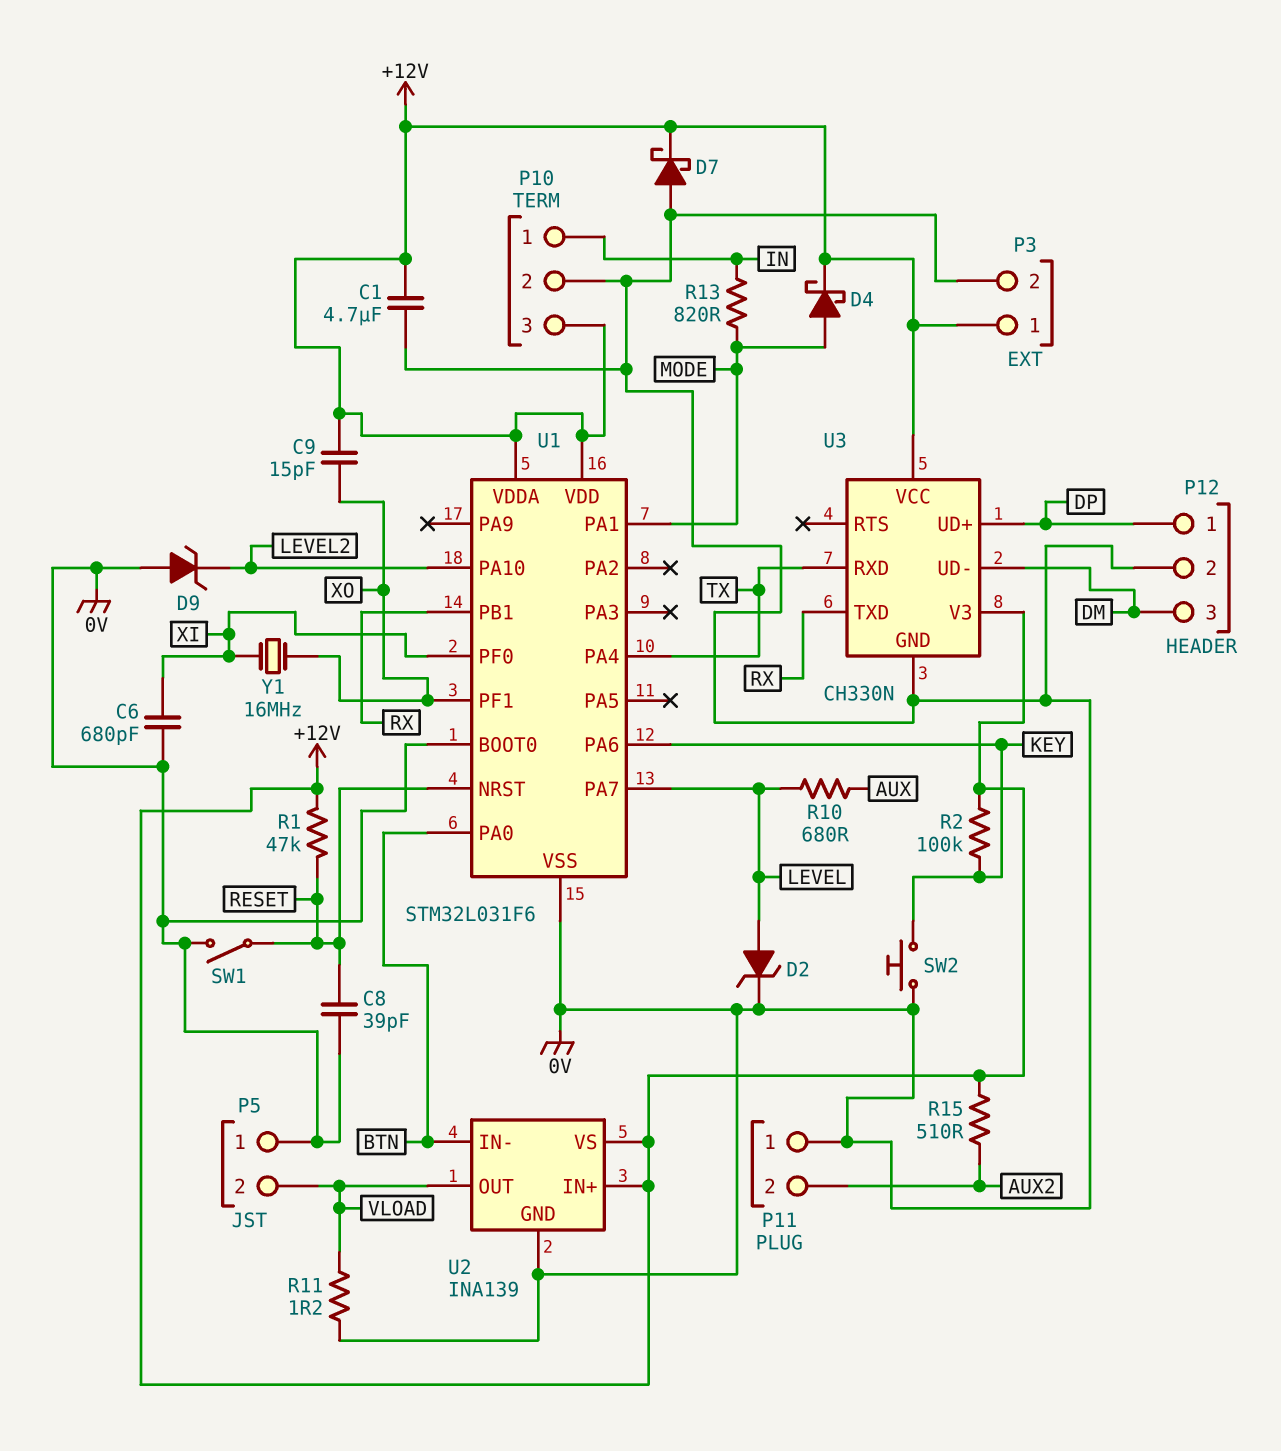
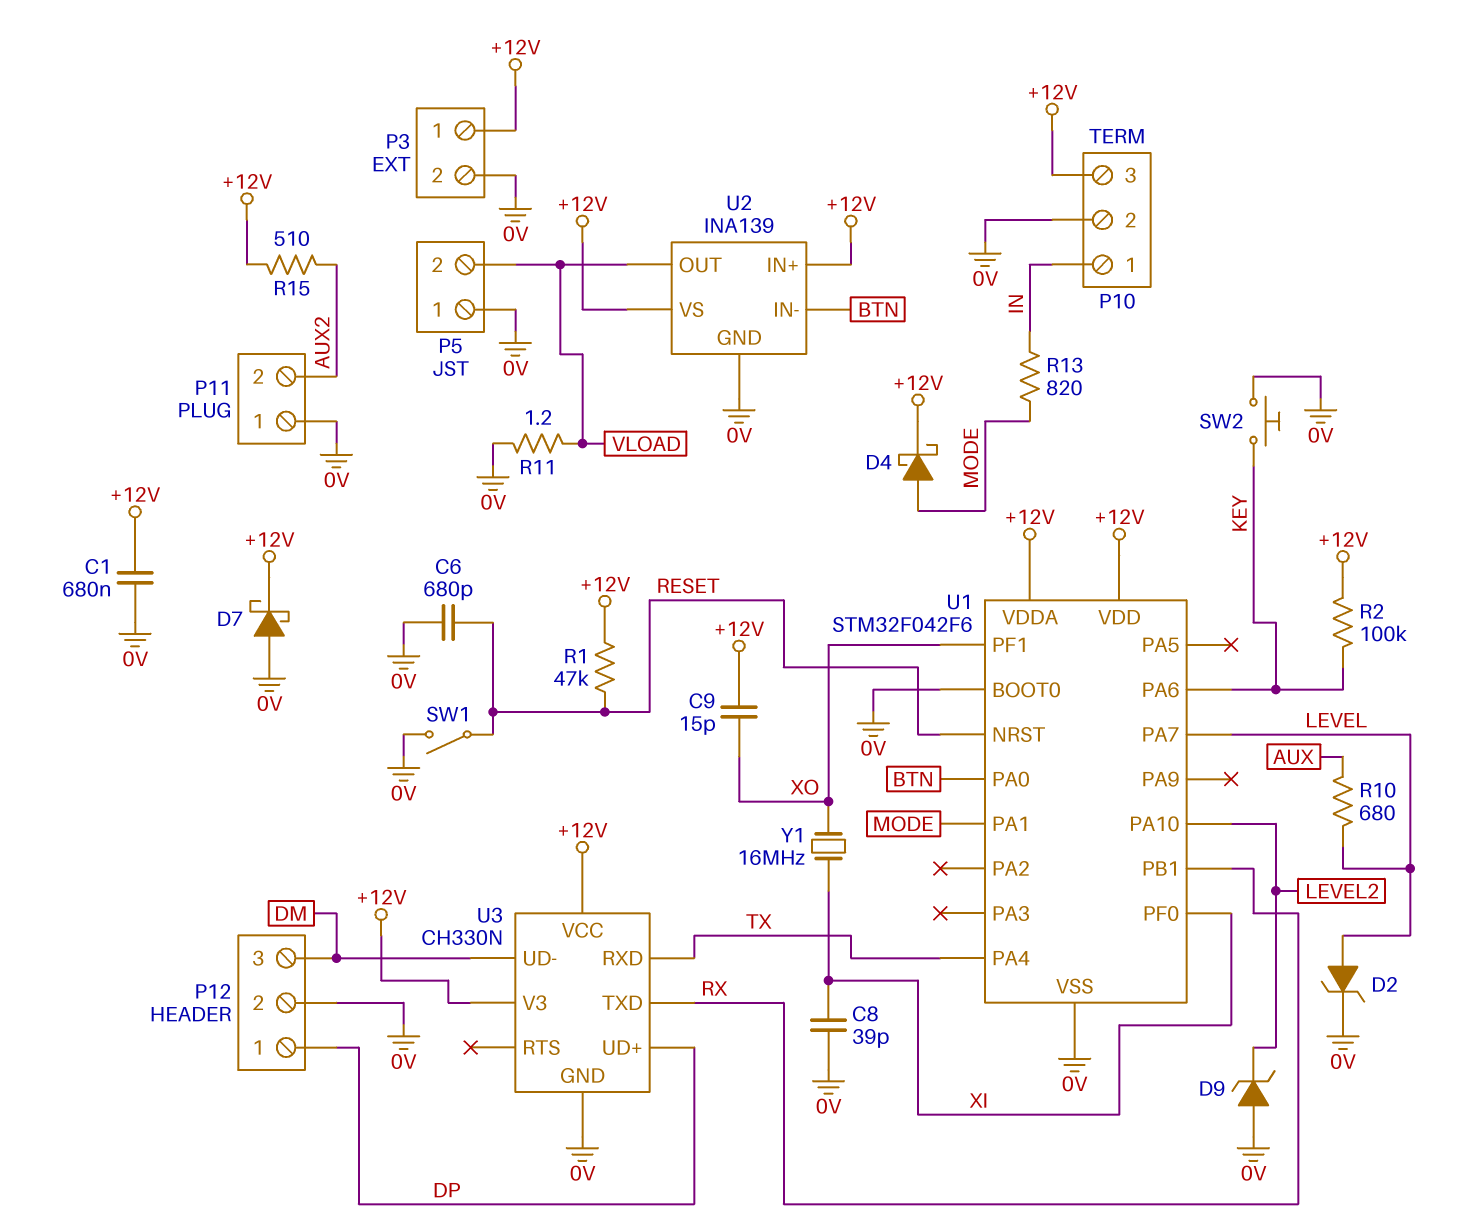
C1: 4.7uF (+12V, 0V) -> 680nF (+12V, 0V)
C6: 680pF (0V, XI) -> 680pF (0V, RESET)
C8: 39pF (0V, RESET) -> 39pF (0V, XI)
U1: STM32L031F6 -> STM32F042F6

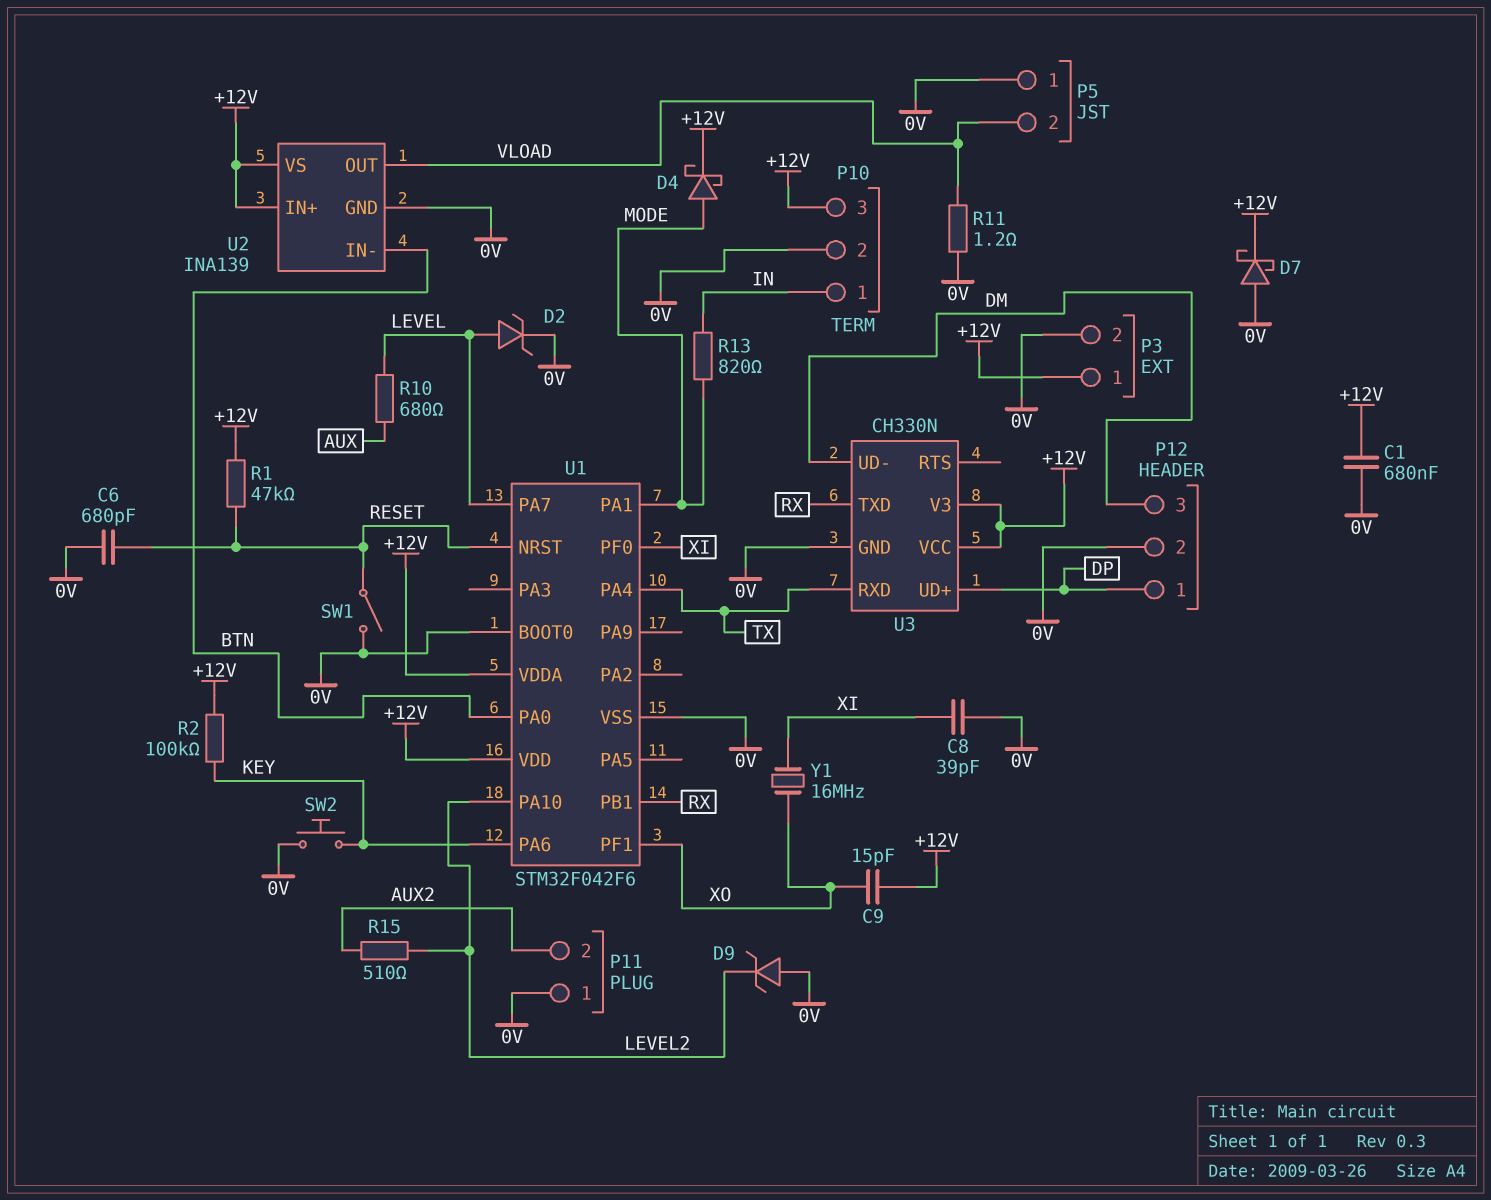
R15: 510 (+12V, AUX2) -> 510 (AUX2, LEVEL2)

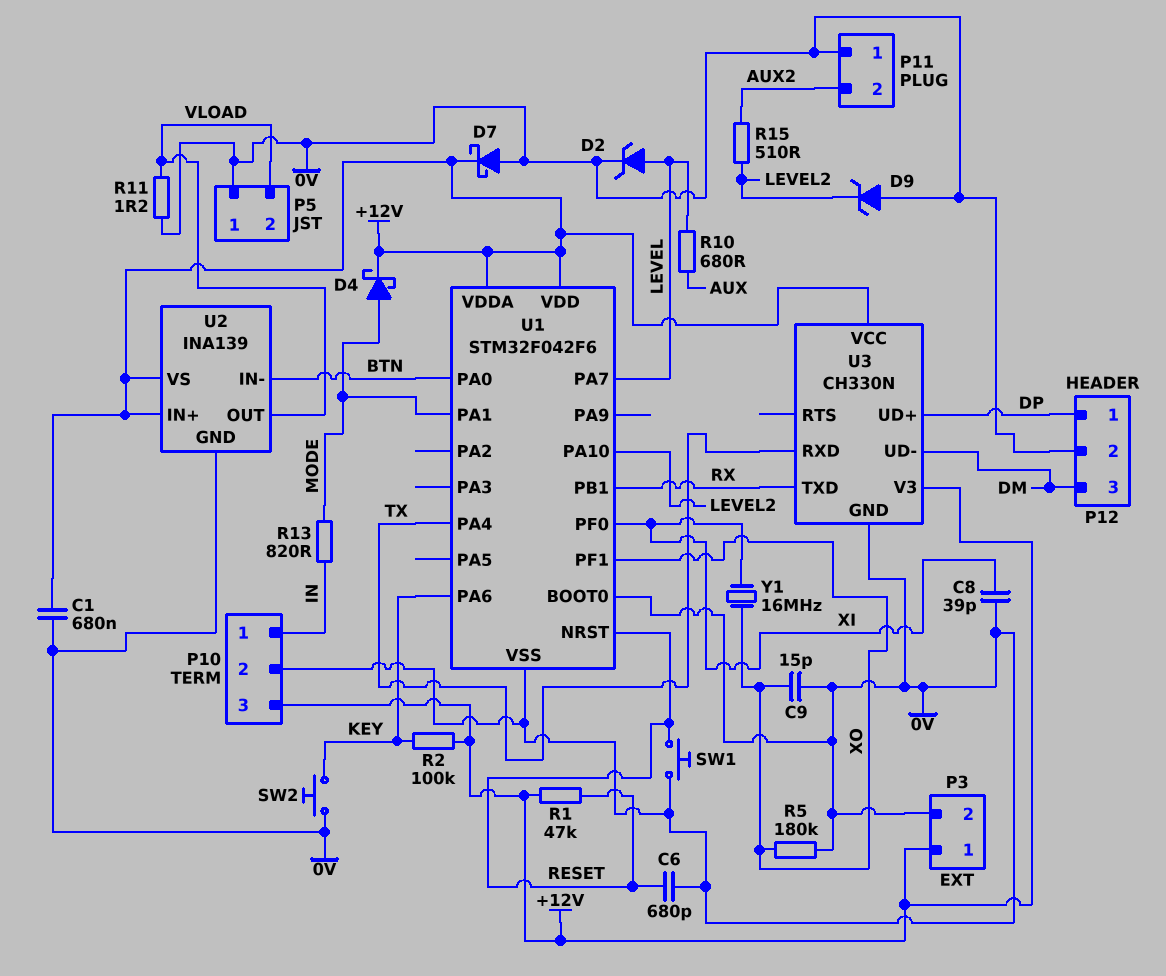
C9: 15pF (+12V, XO) -> 15pF (0V, XO)
R5: none -> 180k (0V, XO)
SW1: switch (0V, RESET) -> button (0V, RESET)

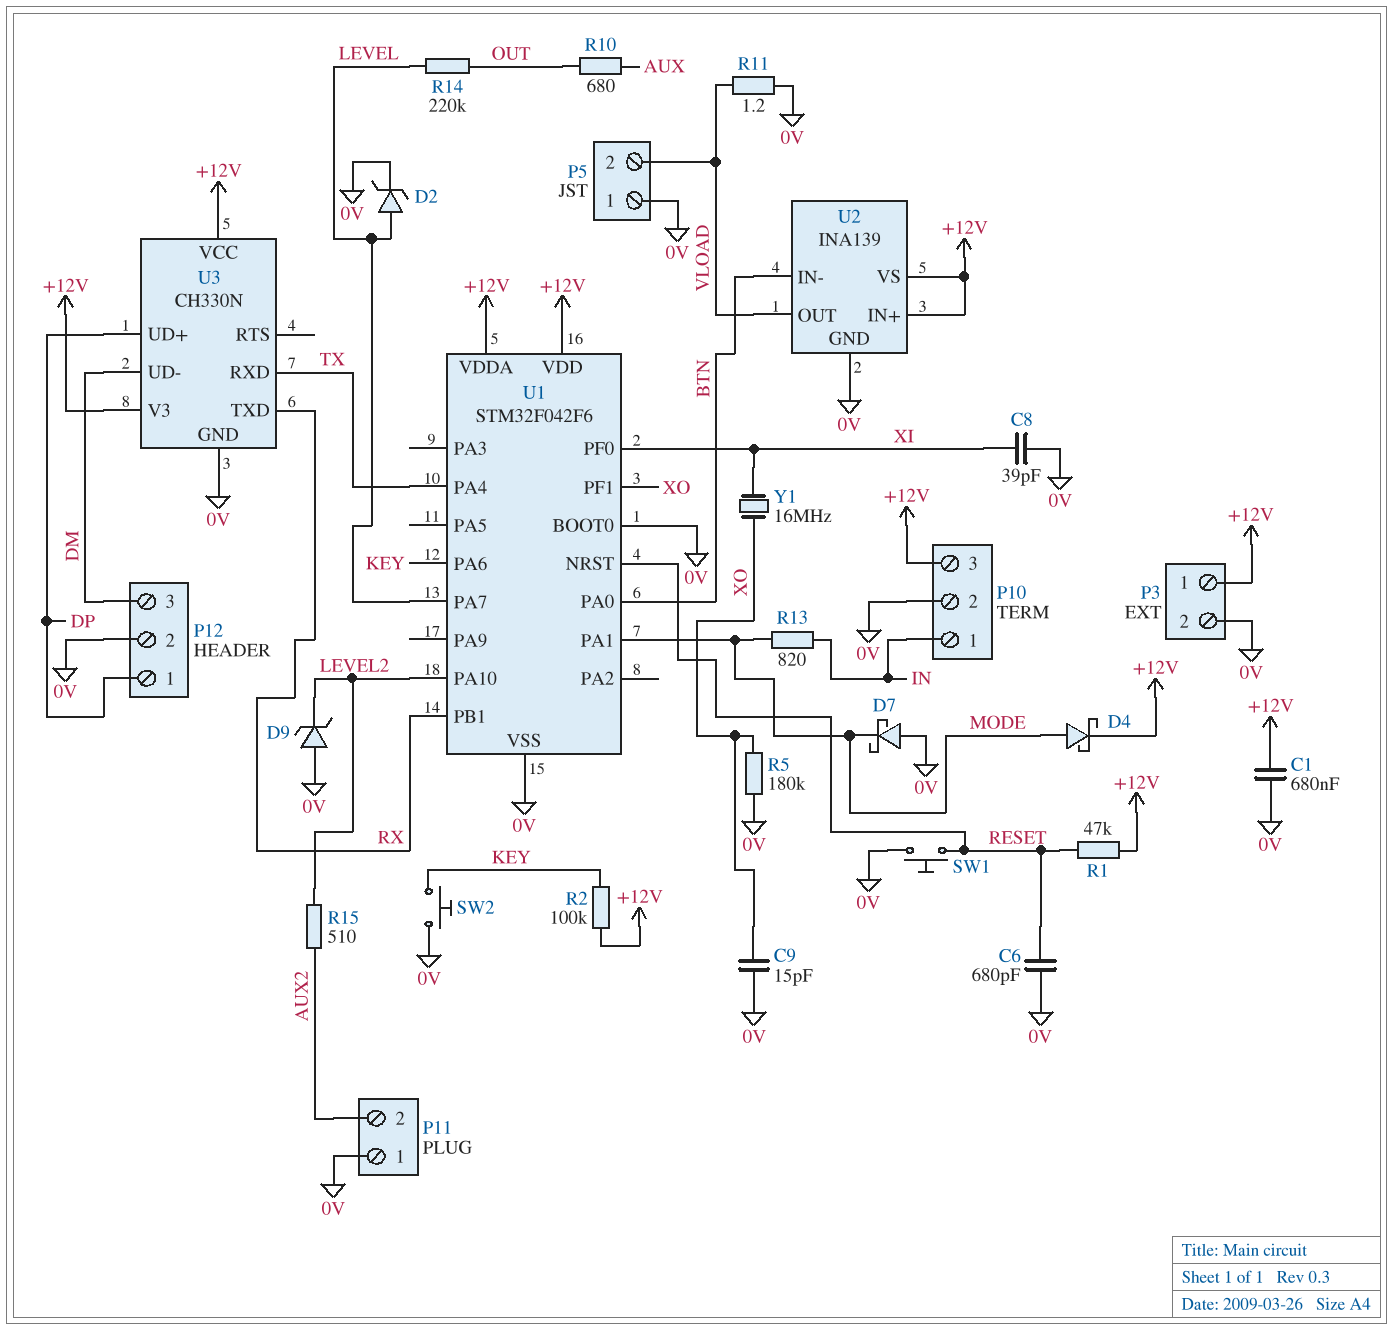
D7: schottky (A 0V, K +12V) -> schottky (A 0V, K MODE)
R10: 680 (AUX, LEVEL) -> 680 (AUX, OUT)
R14: none -> 220k (LEVEL, OUT)

